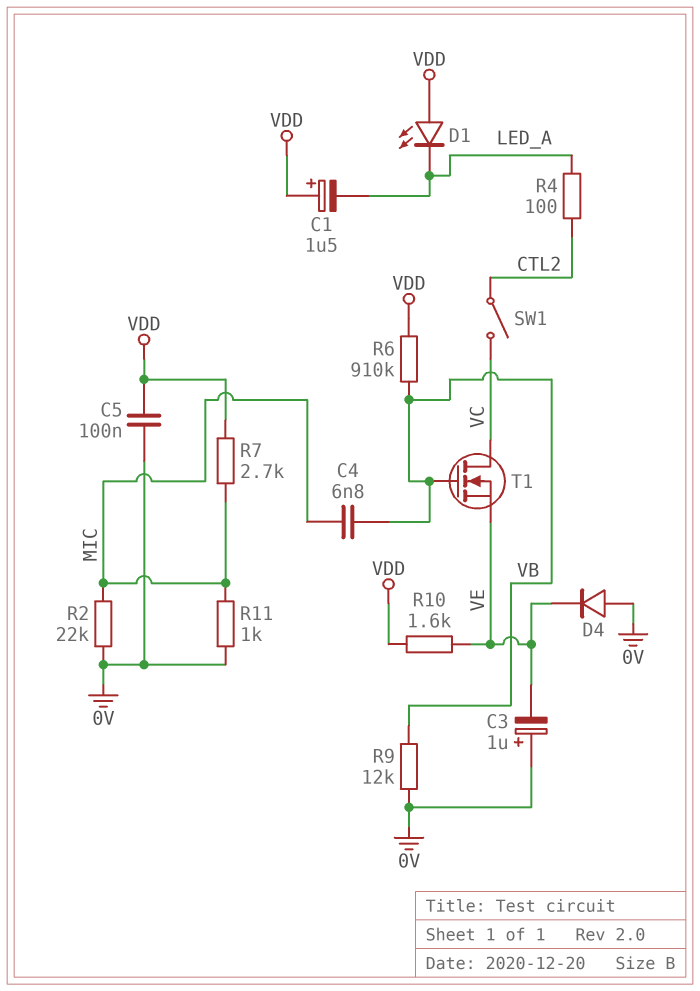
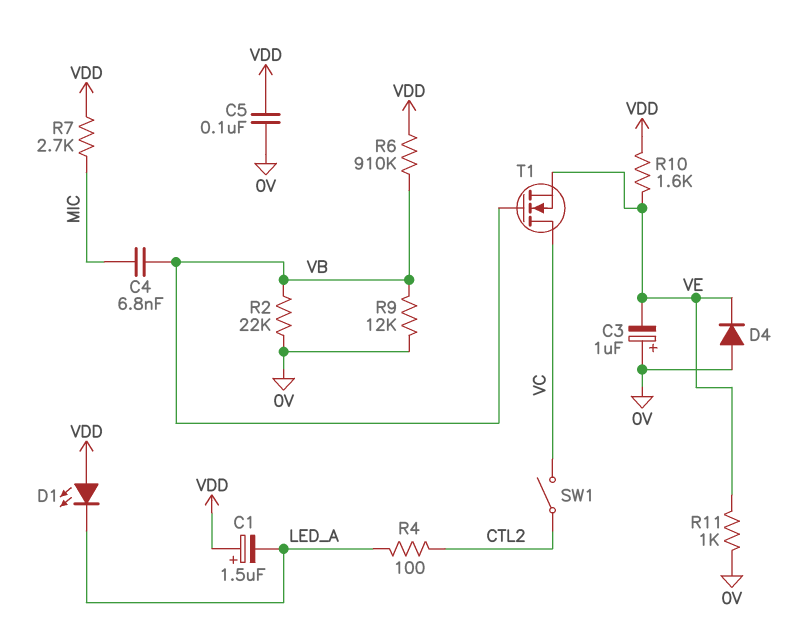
R2: 22k (0V, MIC) -> 22k (0V, VB)
R11: 1k (0V, MIC) -> 1k (0V, VE)

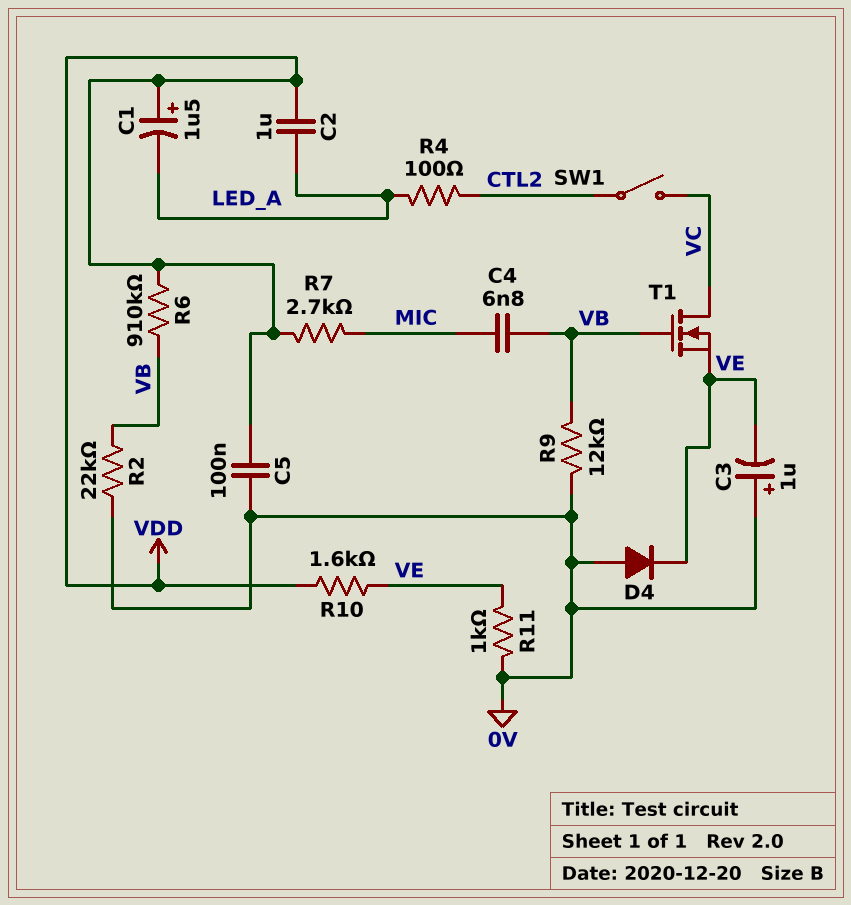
C2: none -> 1uF (LED_A, VDD)
D1: LED (A VDD, K LED_A) -> none

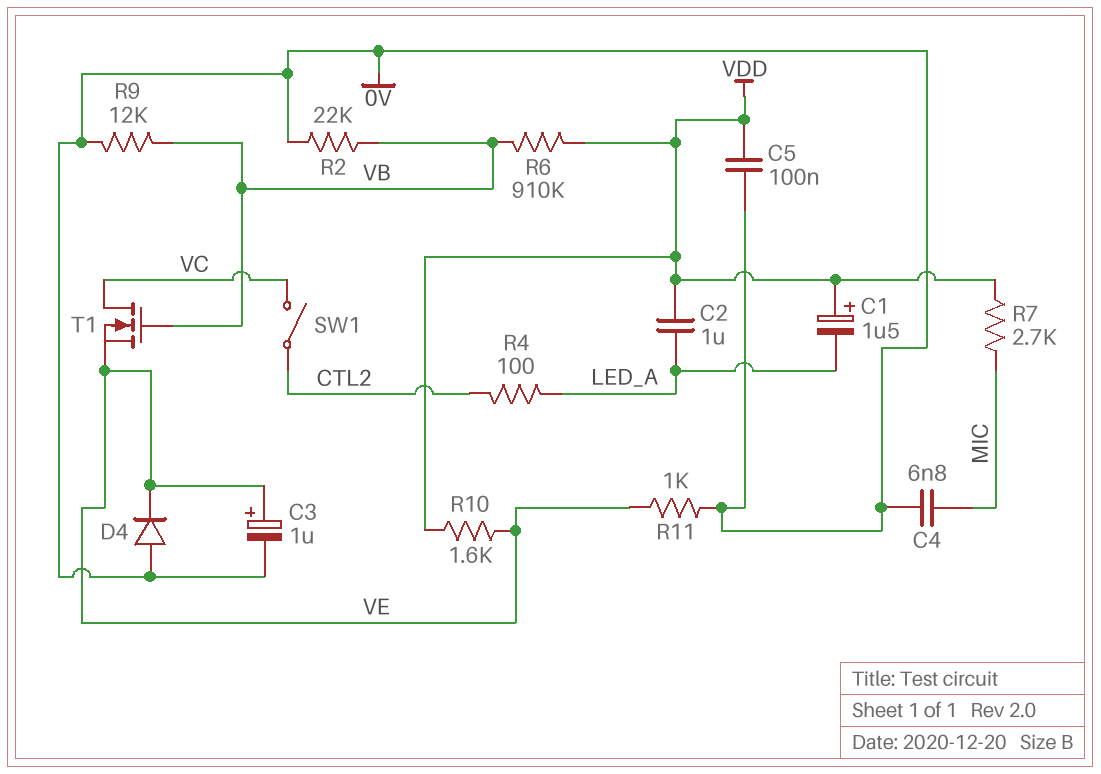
C3: 1uF (plus 0V, minus VE) -> 1uF (plus VE, minus 0V)
C4: 6.8nF (MIC, VB) -> 6.8nF (0V, MIC)

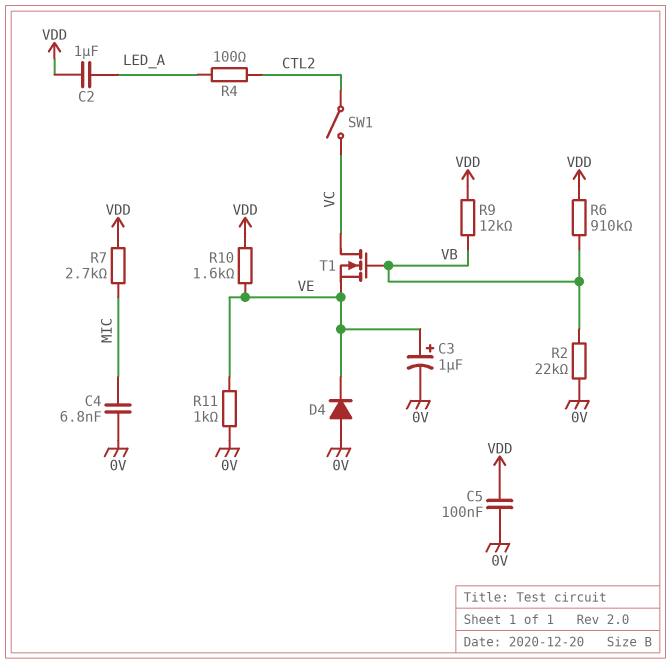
C1: 1.5uF (plus VDD, minus LED_A) -> none
R9: 12k (0V, VB) -> 12k (VB, VDD)

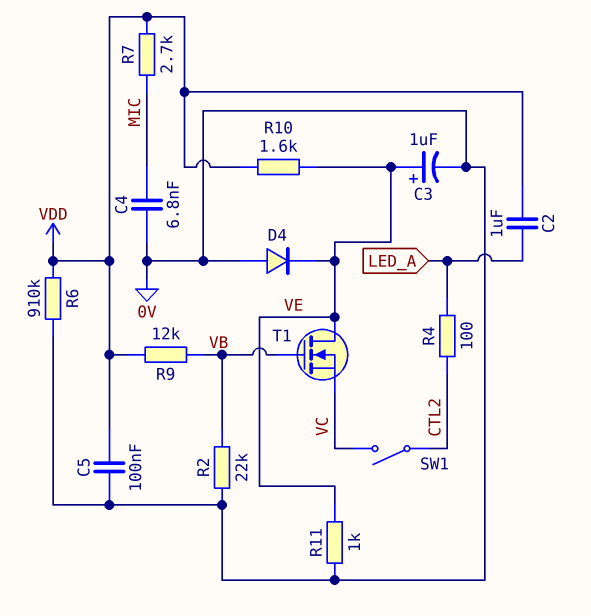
R6: 910k (VB, VDD) -> 910k (0V, VDD)
T1: NMOS (G VB, D VC, S VE) -> NMOS (G VB, D VE, S VC)

